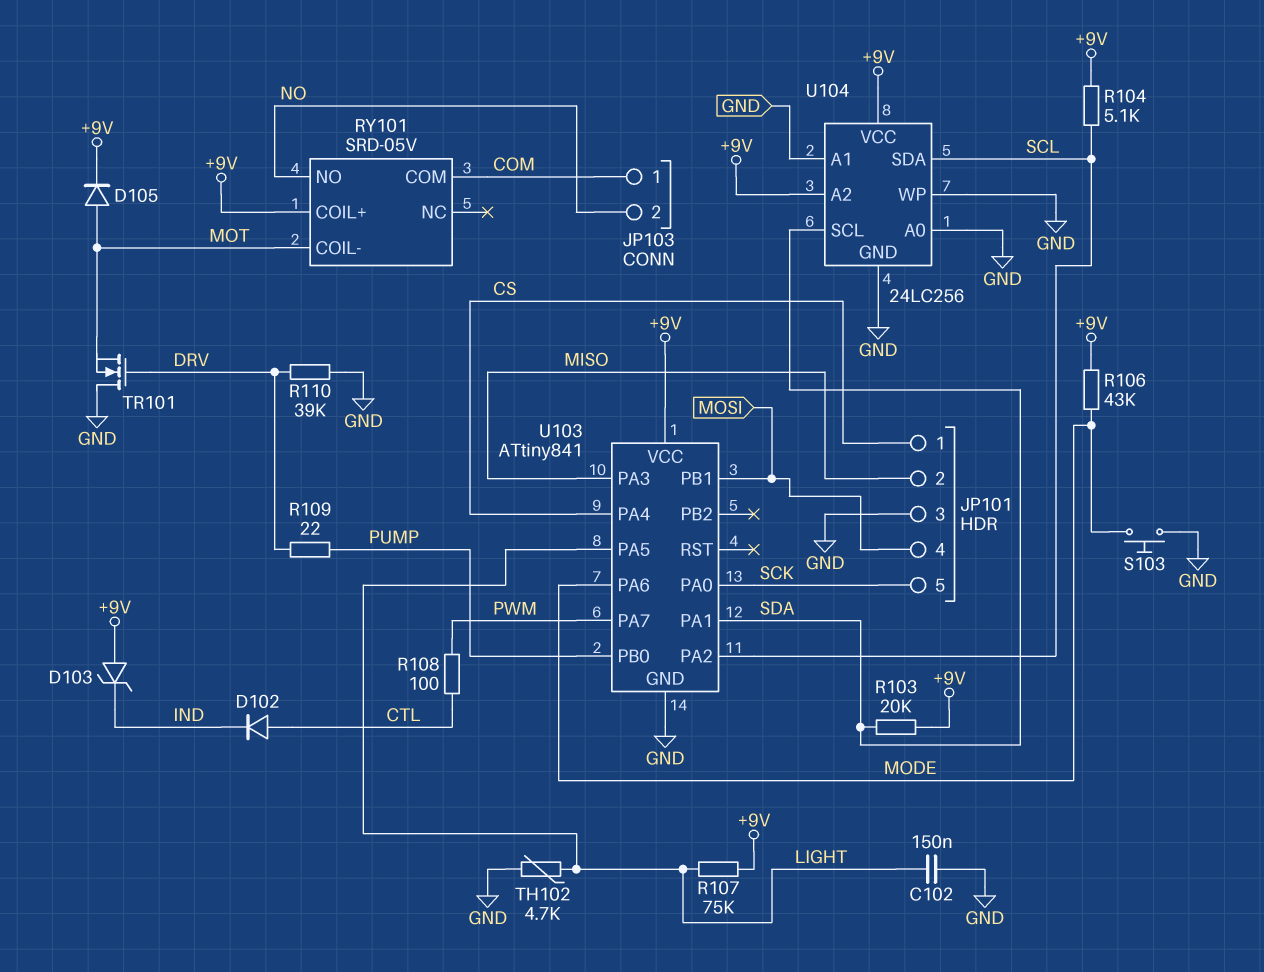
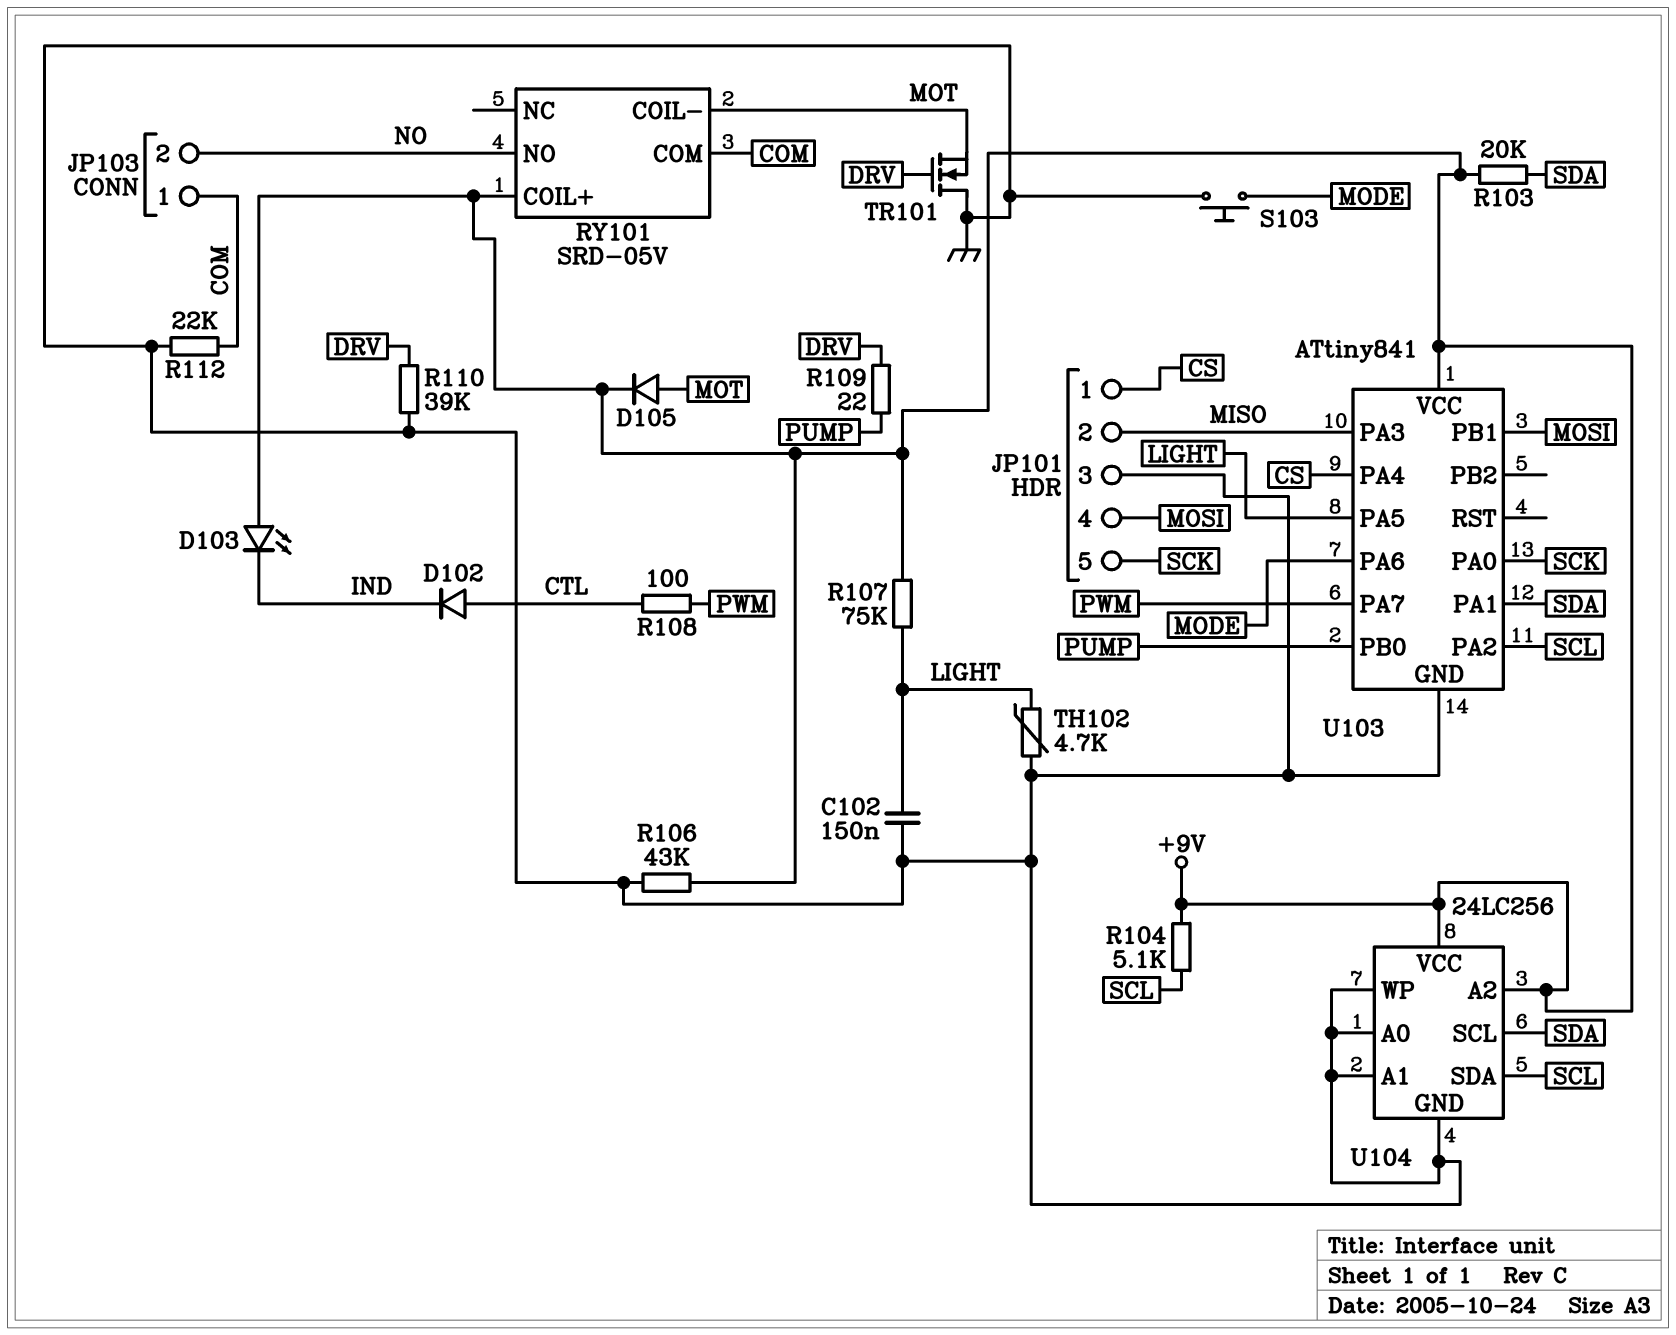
D103: zener (A +9V, K IND) -> LED (A +9V, K IND)
R106: 43k (+9V, MODE) -> 43k (+9V, GND)
R112: none -> 22k (COM, GND)

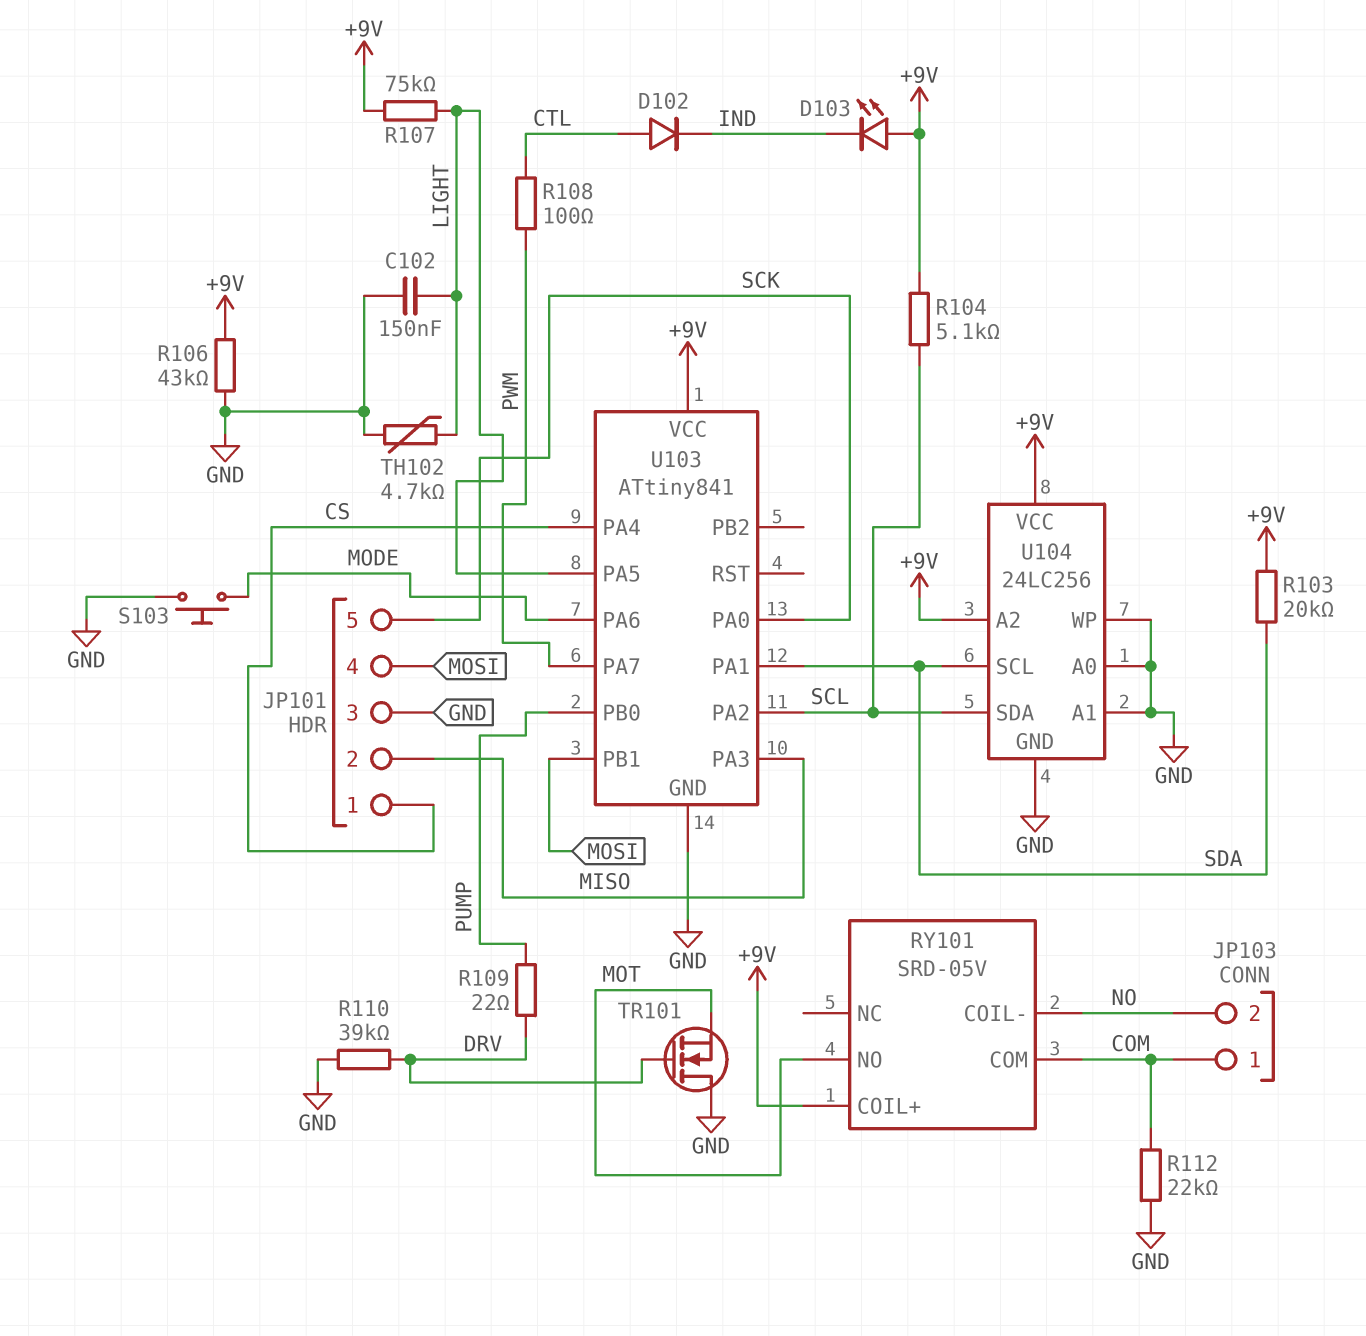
D105: diode (A MOT, K +9V) -> none
RY101 pin COIL-: MOT -> NO
RY101 pin NO: NO -> MOT

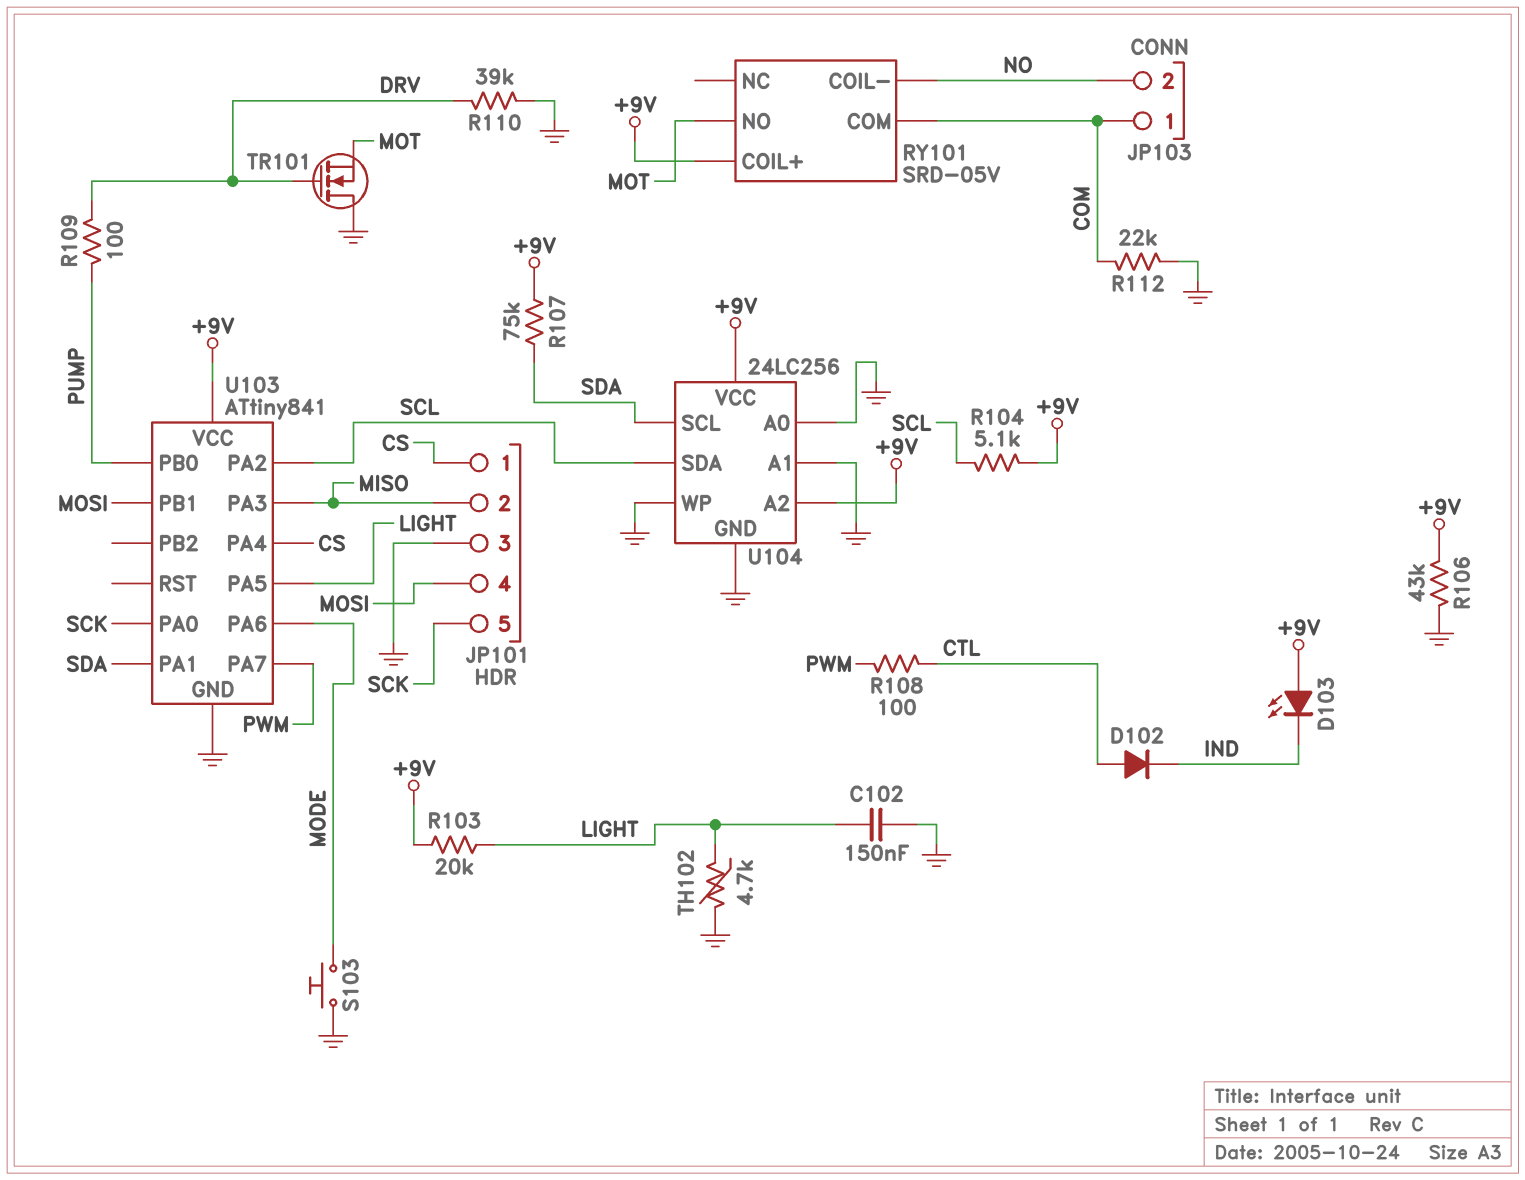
R103: 20k (+9V, SDA) -> 20k (+9V, LIGHT)
R107: 75k (+9V, LIGHT) -> 75k (+9V, SDA)
R109: 22 (DRV, PUMP) -> 100 (DRV, PUMP)

